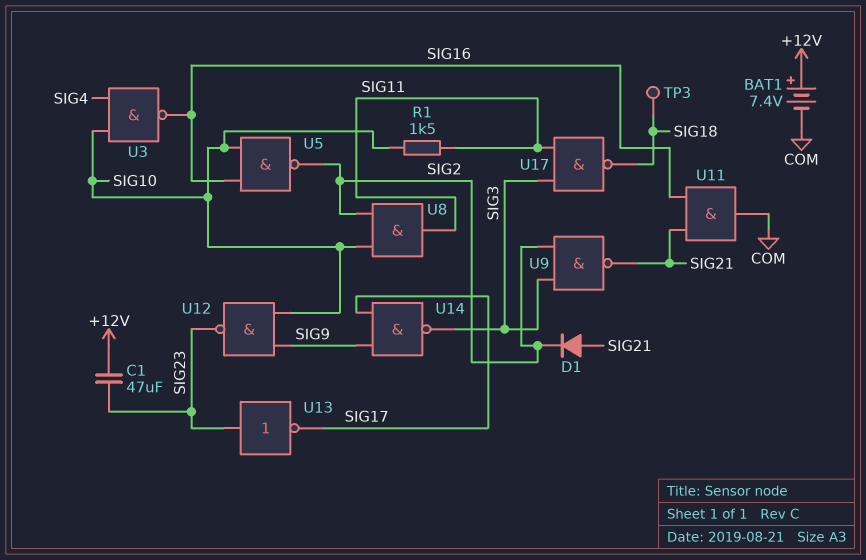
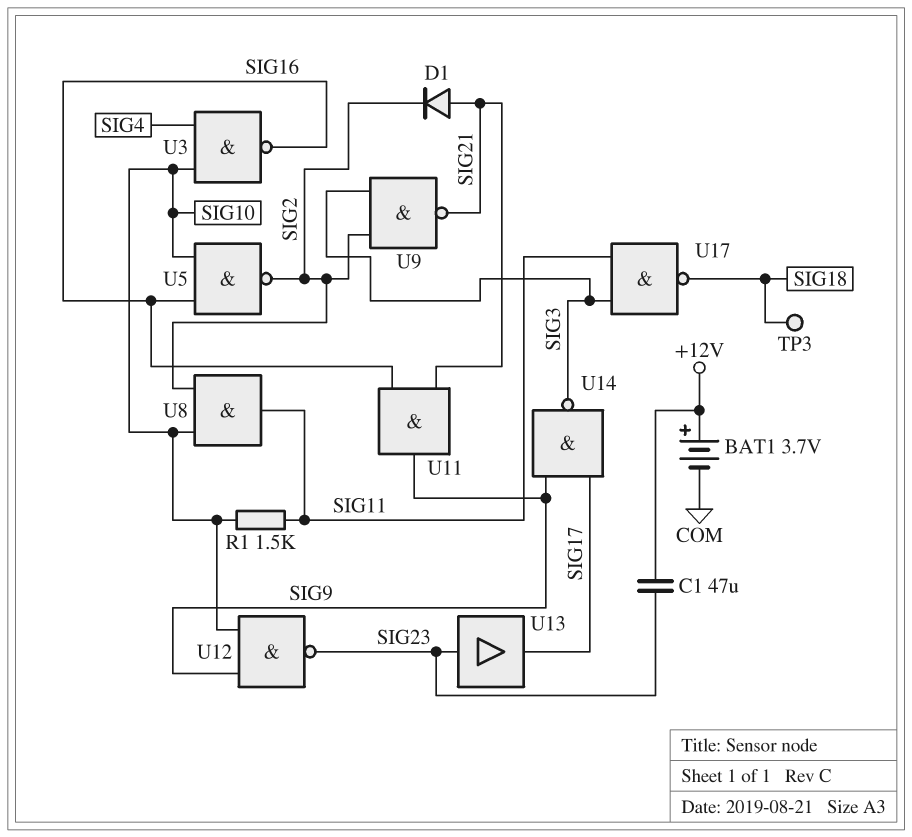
BAT1: 7.4V (plus +12V, minus COM) -> 3.7V (plus +12V, minus COM)
U11: AND (in SIG16, in SIG21, out COM) -> AND (in SIG16, in SIG21, out SIG9)
U13: NOT (in SIG23, out SIG17) -> buffer (in SIG23, out SIG17)

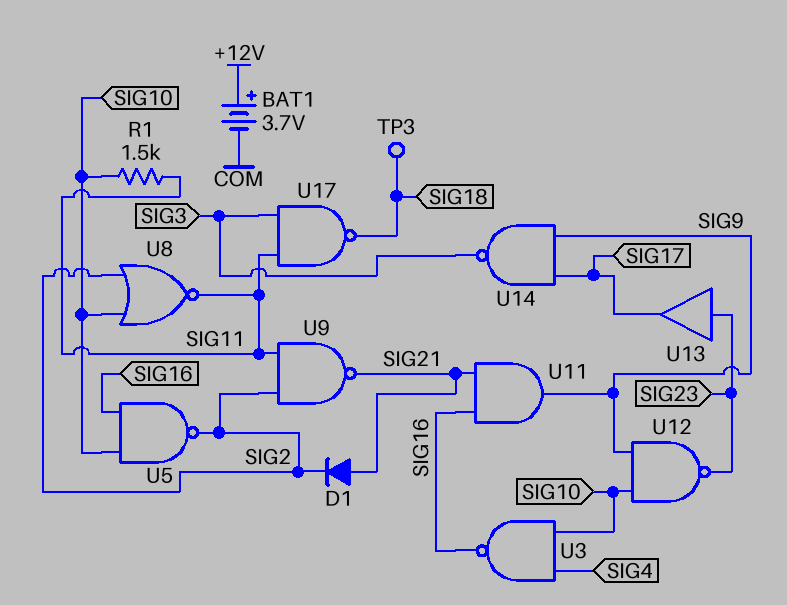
C1: 47uF (+12V, SIG23) -> none
U8: AND (in SIG2, in SIG10, out SIG11) -> NOR (in SIG2, in SIG10, out SIG11)
U9: NAND (in SIG2, in SIG3, out SIG21) -> NAND (in SIG2, in SIG11, out SIG21)

